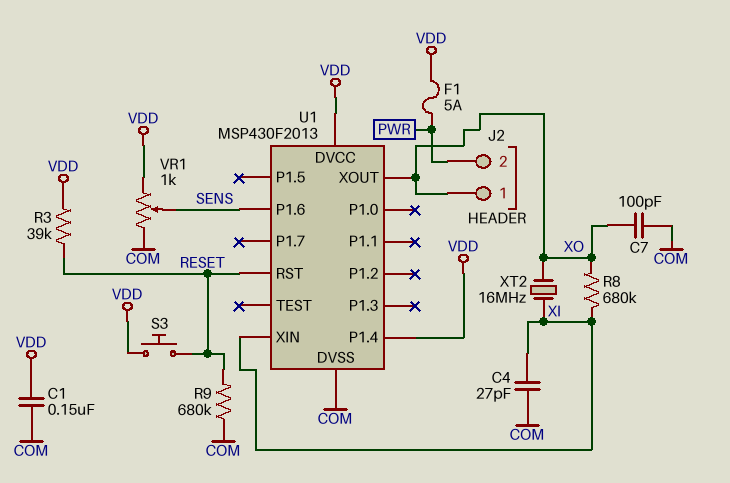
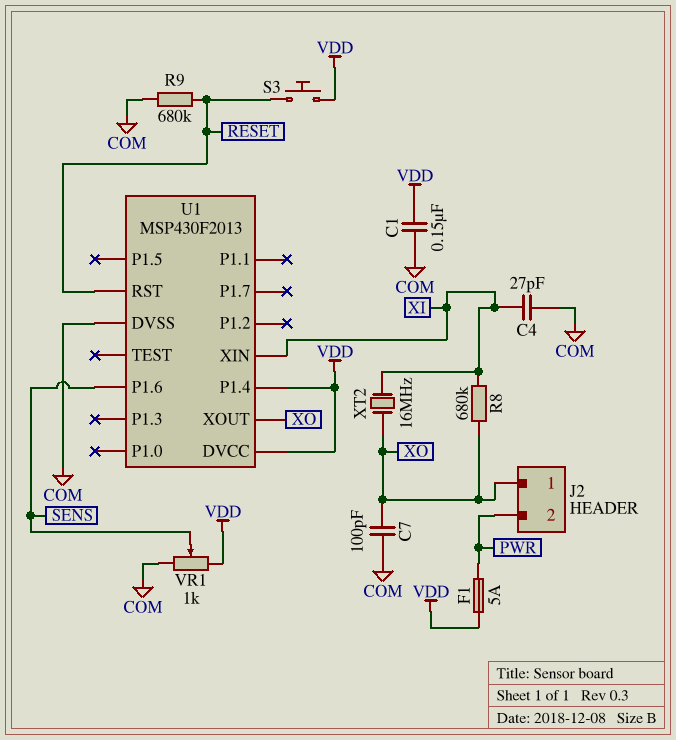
R3: 39k (RESET, VDD) -> none

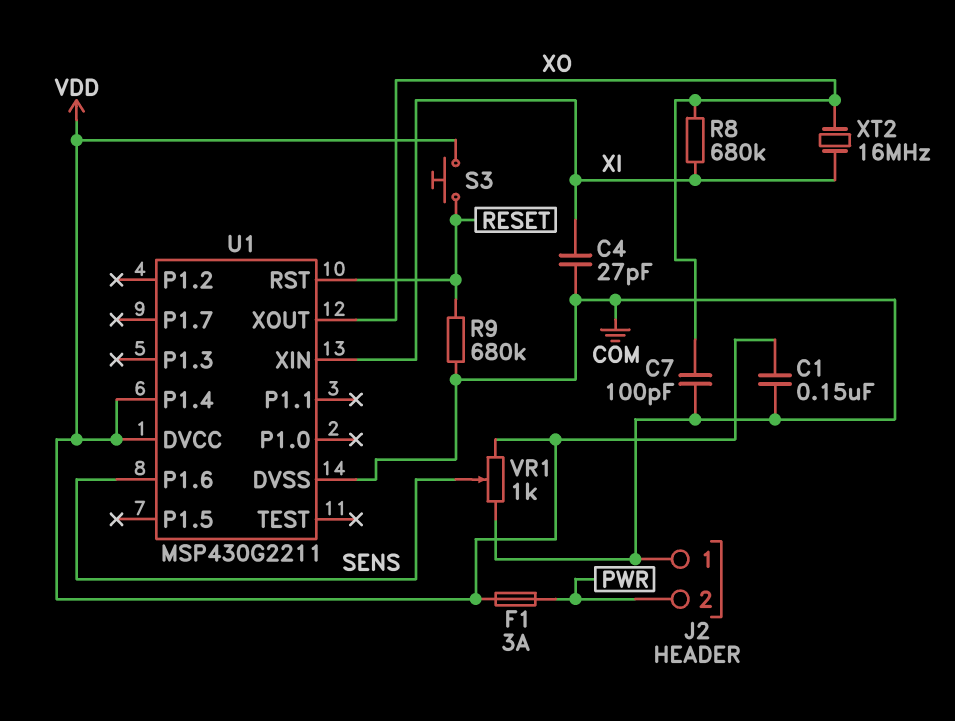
F1: 5A (PWR, VDD) -> 3A (PWR, VDD)
J2 pin 1: XO -> COM
U1: MSP430F2013 -> MSP430G2211

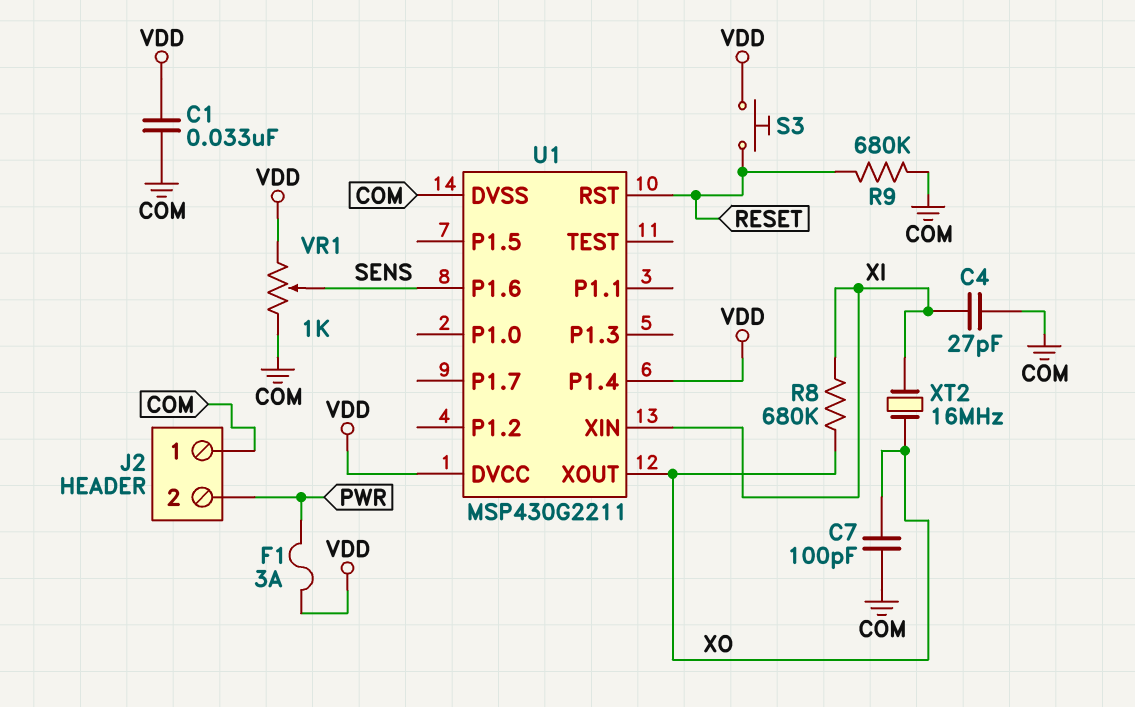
C1: 150nF (COM, VDD) -> 33nF (COM, VDD)

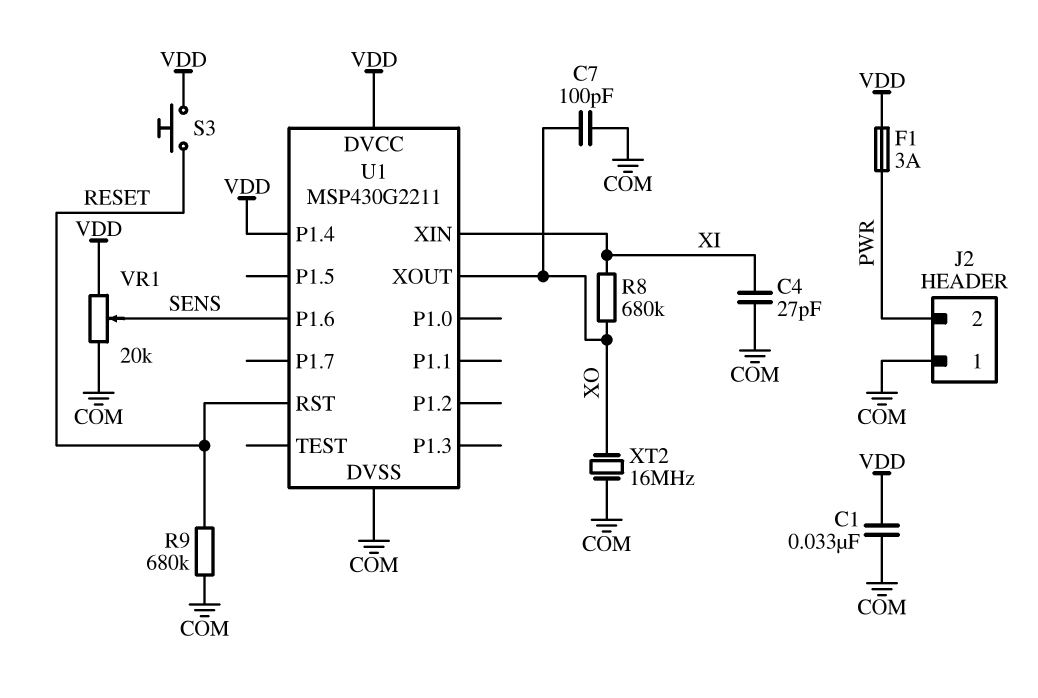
VR1: 1k (COM, VDD, wiper SENS) -> 20k (COM, VDD, wiper SENS)
XT2: 16MHz (XI, XO) -> 16MHz (COM, XO)

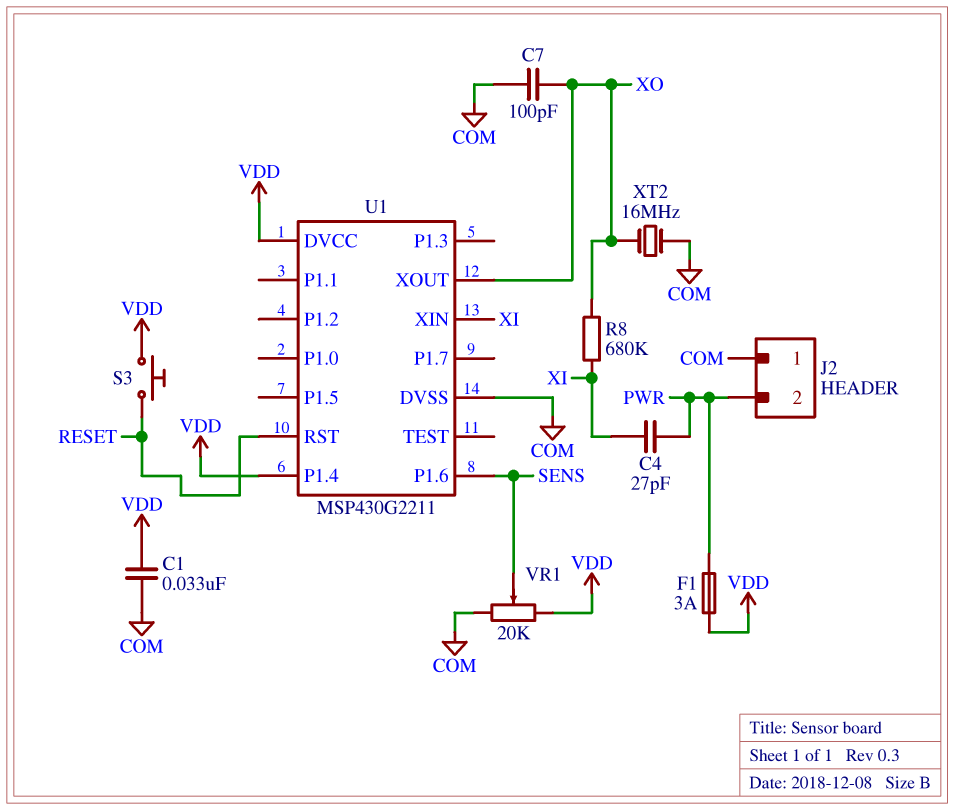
C4: 27pF (COM, XI) -> 27pF (PWR, XI)
R9: 680k (COM, RESET) -> none

